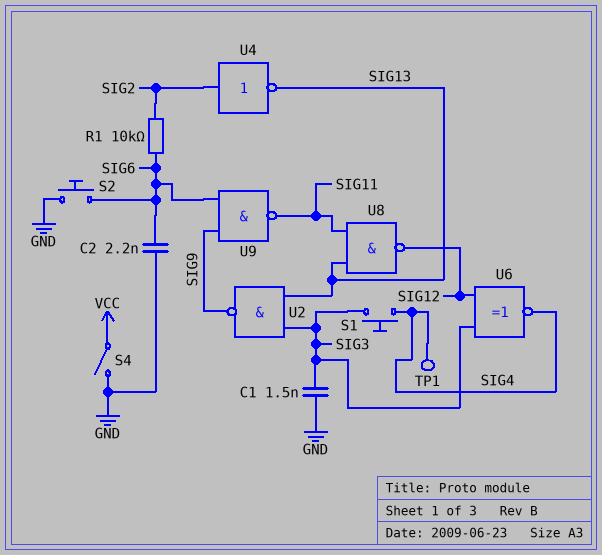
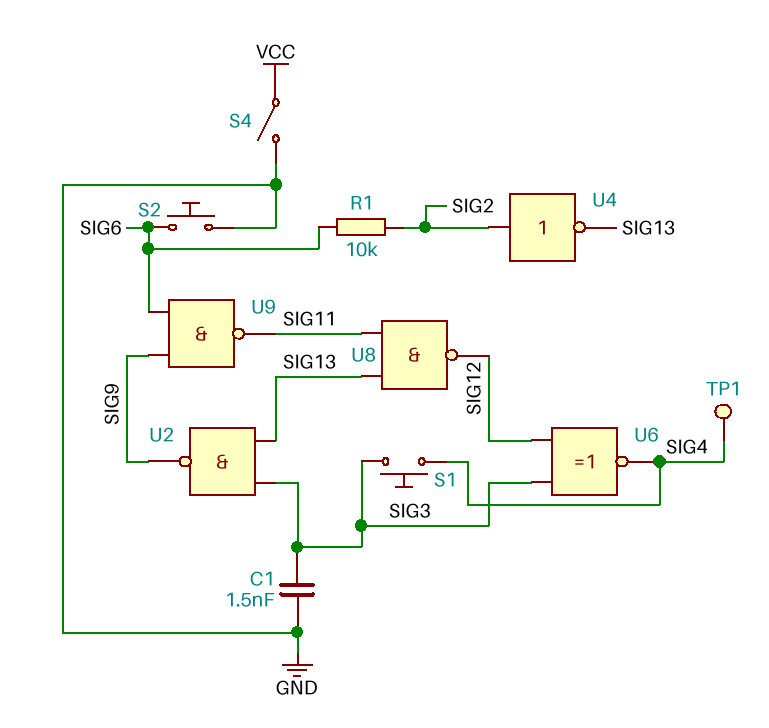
C2: 2.2nF (GND, SIG6) -> none

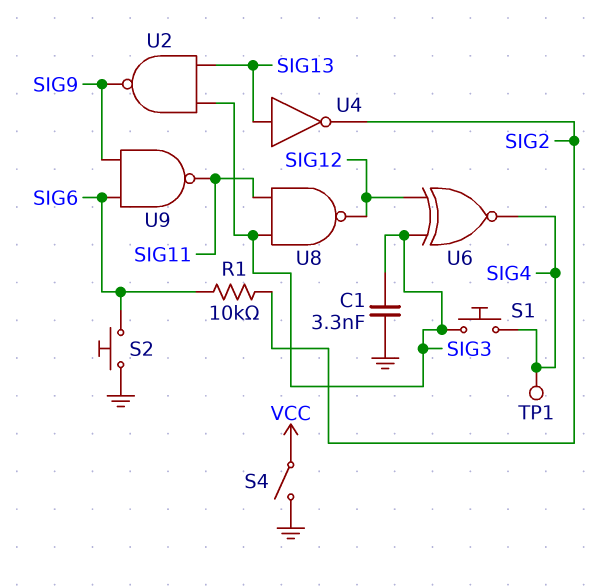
C1: 1.5nF (GND, SIG3) -> 3.3nF (GND, SIG3)
U4: NOT (in SIG2, out SIG13) -> NOT (in SIG13, out SIG2)
U8: NAND (in SIG11, in SIG13, out SIG12) -> NAND (in SIG3, in SIG11, out SIG12)

